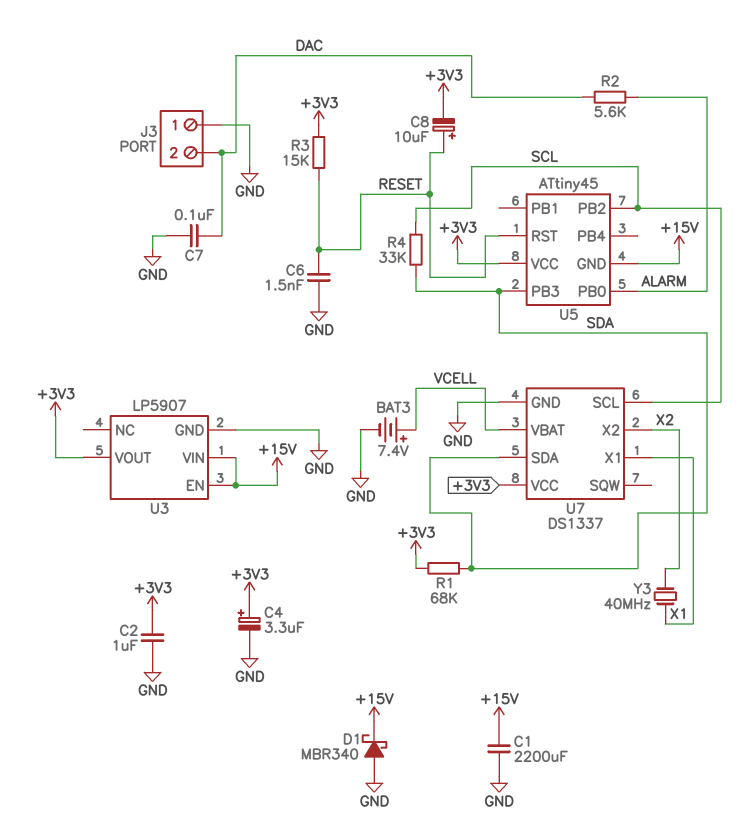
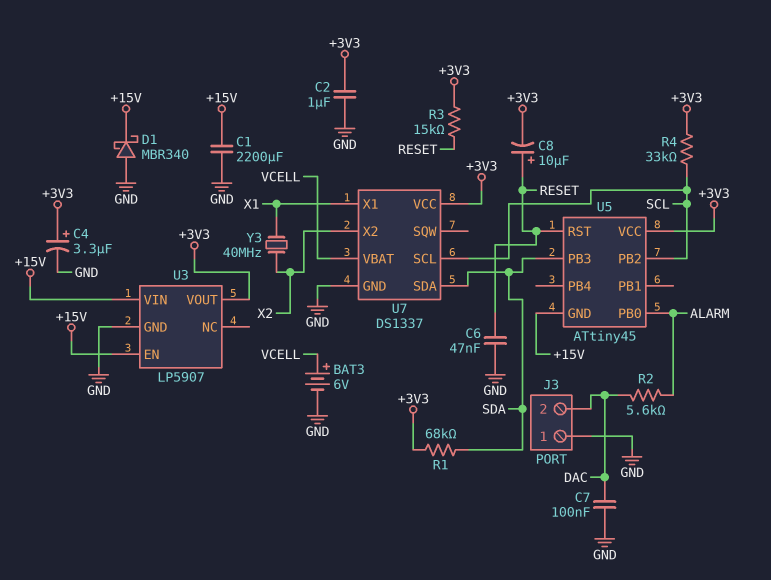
BAT3: 7.4V (plus VCELL, minus GND) -> 6V (plus VCELL, minus GND)
C6: 1.5nF (GND, RESET) -> 47nF (GND, RESET)
R4: 33k (SCL, SDA) -> 33k (+3V3, SCL)

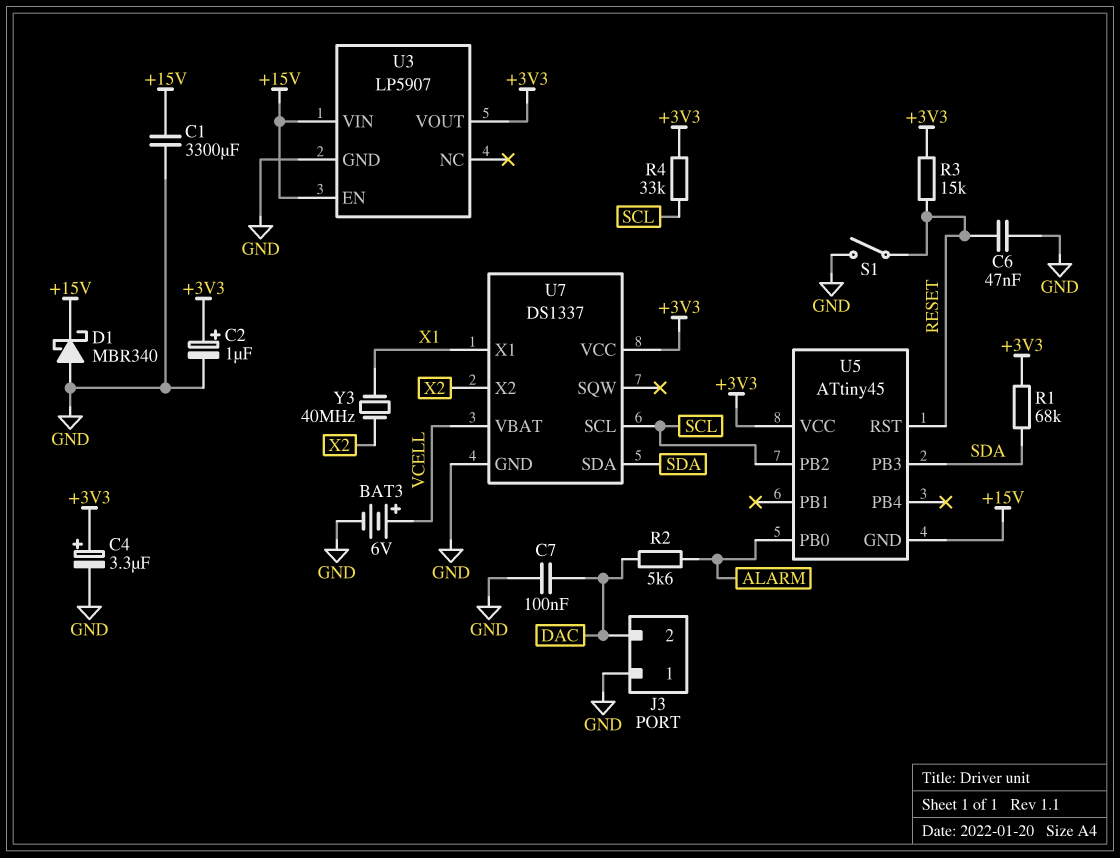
C1: 2200uF (+15V, GND) -> 3300uF (+15V, GND)
C2: 1uF (+3V3, GND) -> 1uF (plus +3V3, minus GND)
C8: 10uF (plus RESET, minus +3V3) -> none
S1: none -> switch (GND, RESET)

